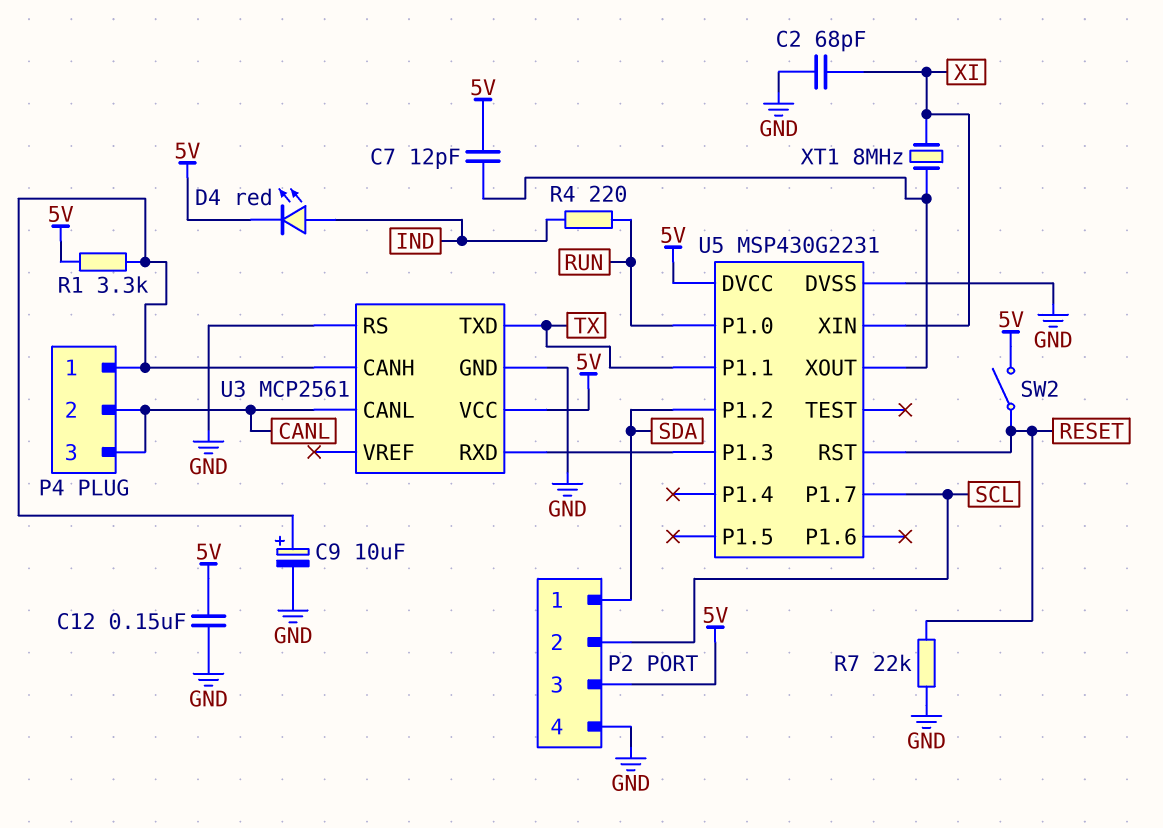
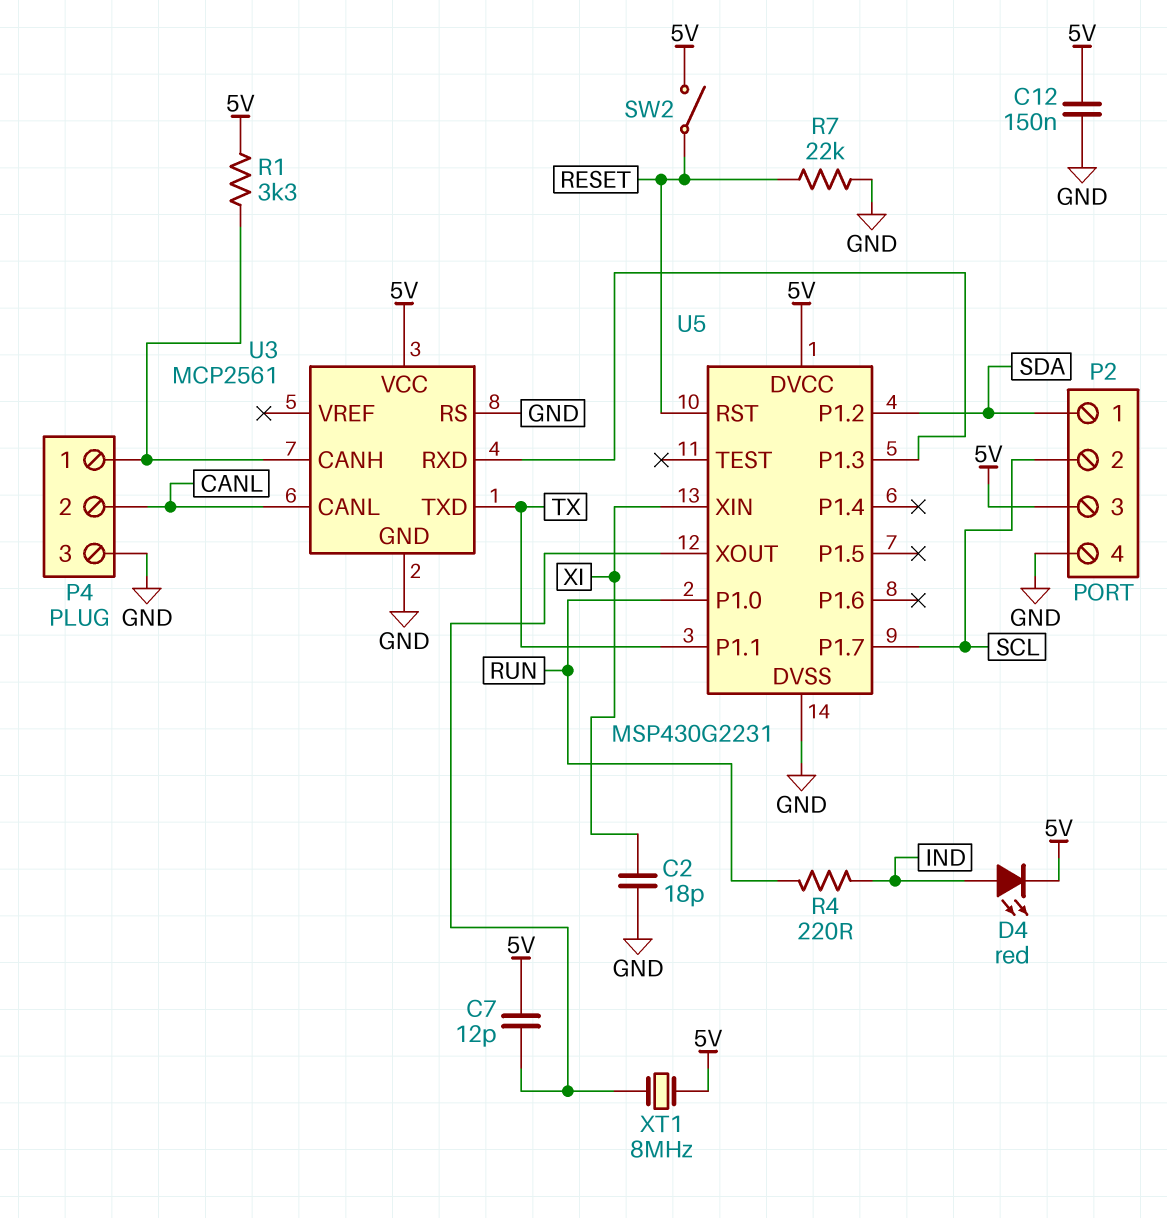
C2: 68pF (GND, XI) -> 18pF (GND, XI)
C9: 10uF (plus P4/1, minus GND) -> none
P4 pin 3: CANL -> GND
XT1: 8MHz (U5/XOUT, XI) -> 8MHz (5V, U5/XOUT)

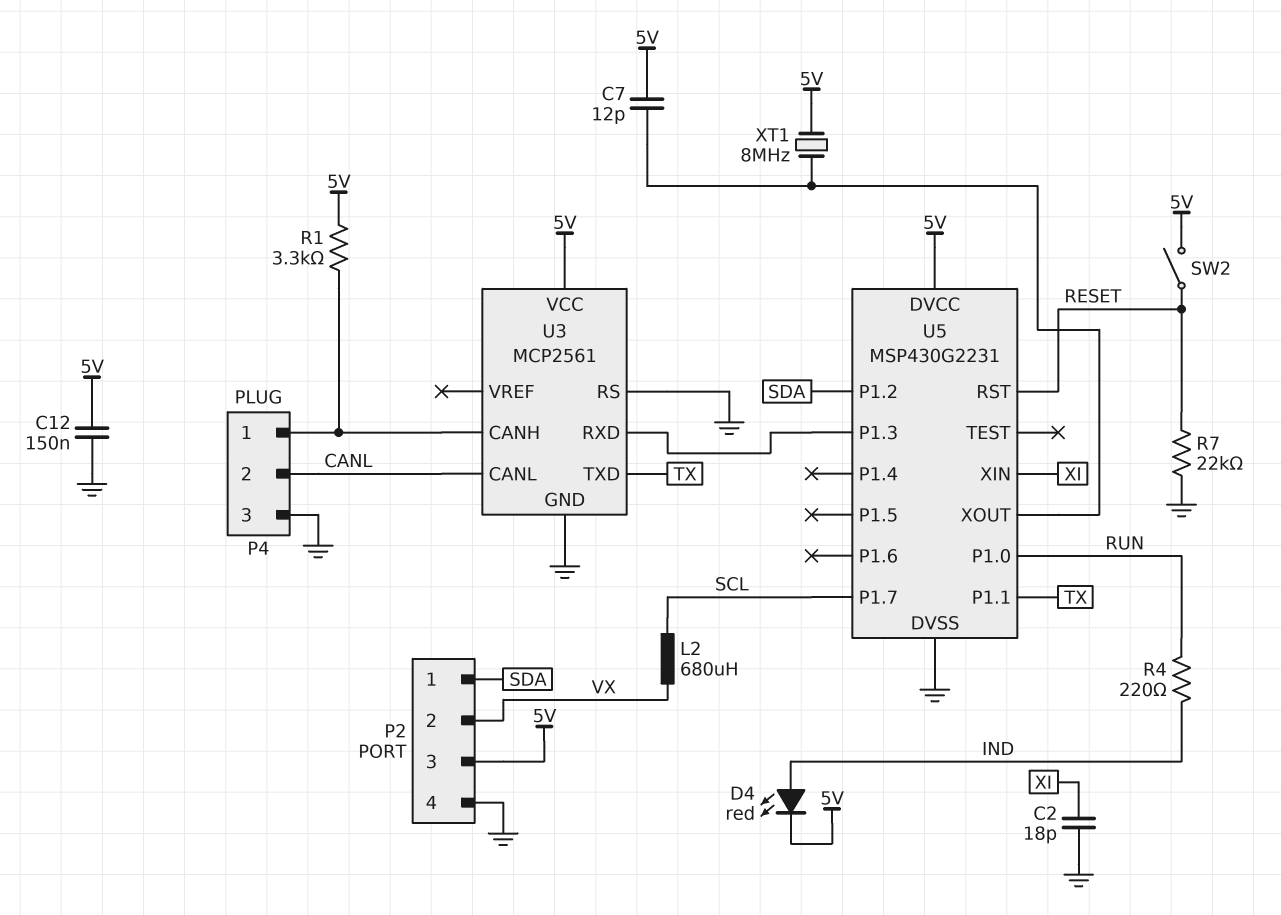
L2: none -> 680uH (SCL, VX)
P2 pin 2: SCL -> VX

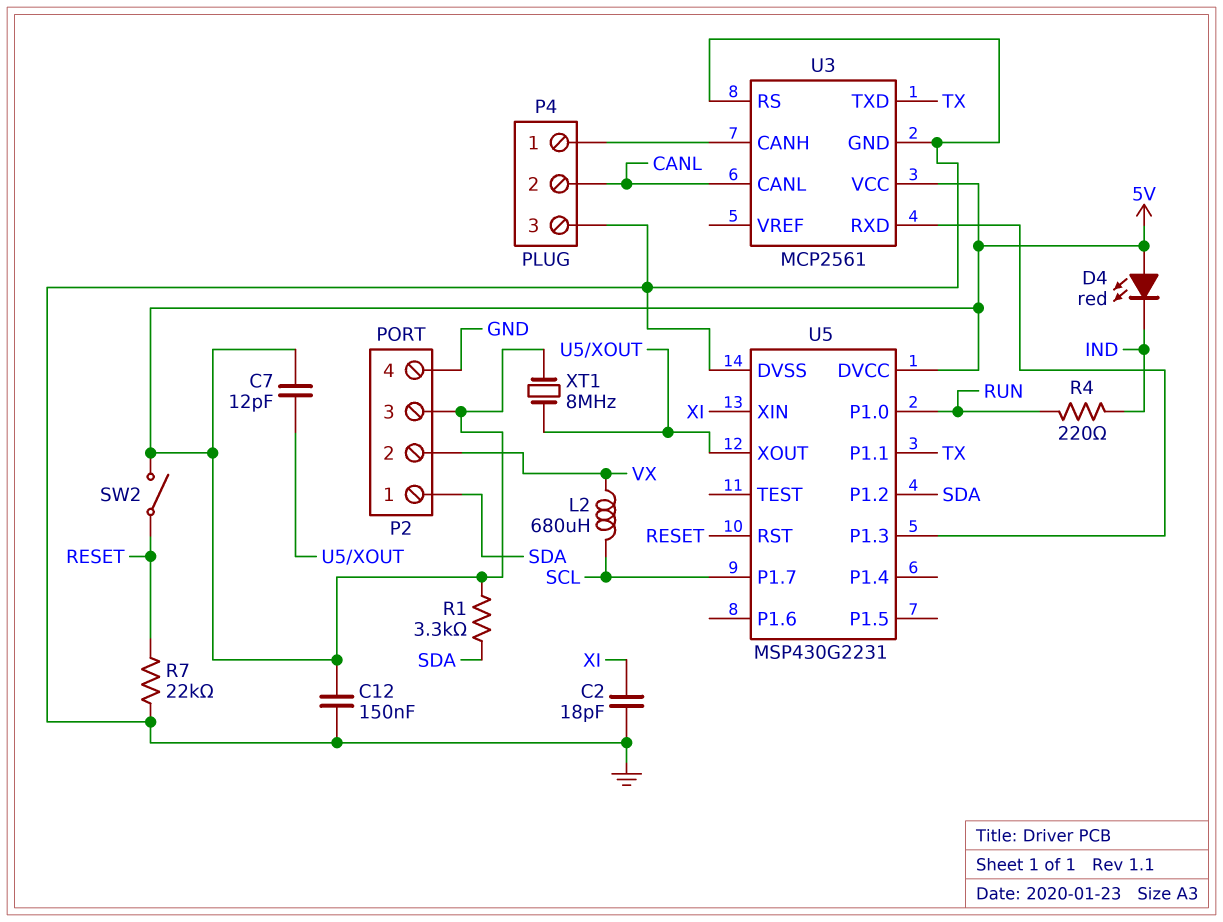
D4: LED red (A IND, K 5V) -> LED red (A 5V, K IND)
R1: 3.3k (5V, P4/1) -> 3.3k (5V, SDA)

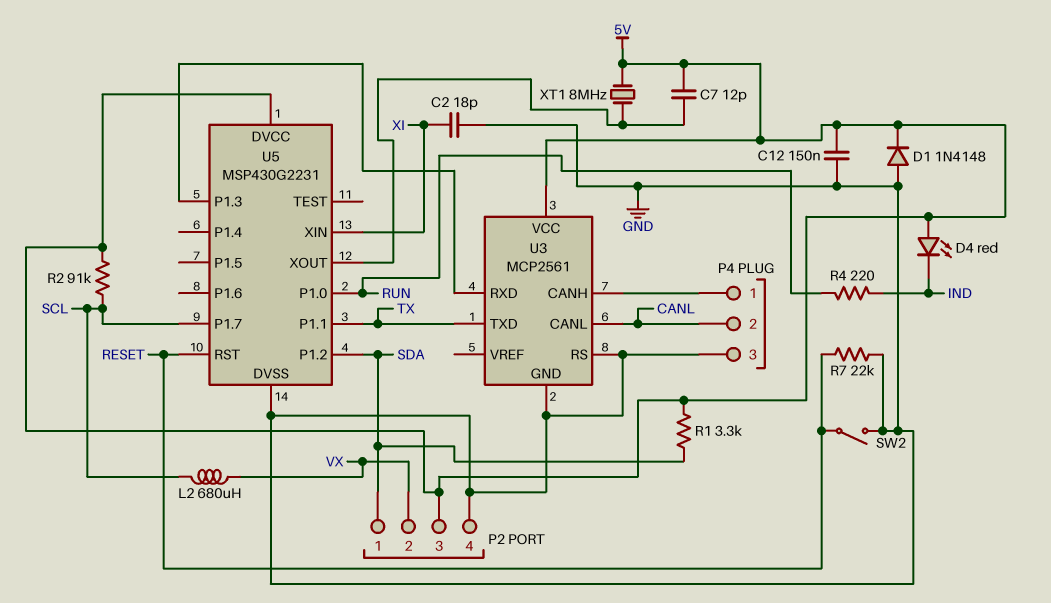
D1: none -> diode 1N4148 (A GND, K 5V)
R2: none -> 91k (5V, SCL)
SW2: switch (5V, RESET) -> switch (GND, RESET)

